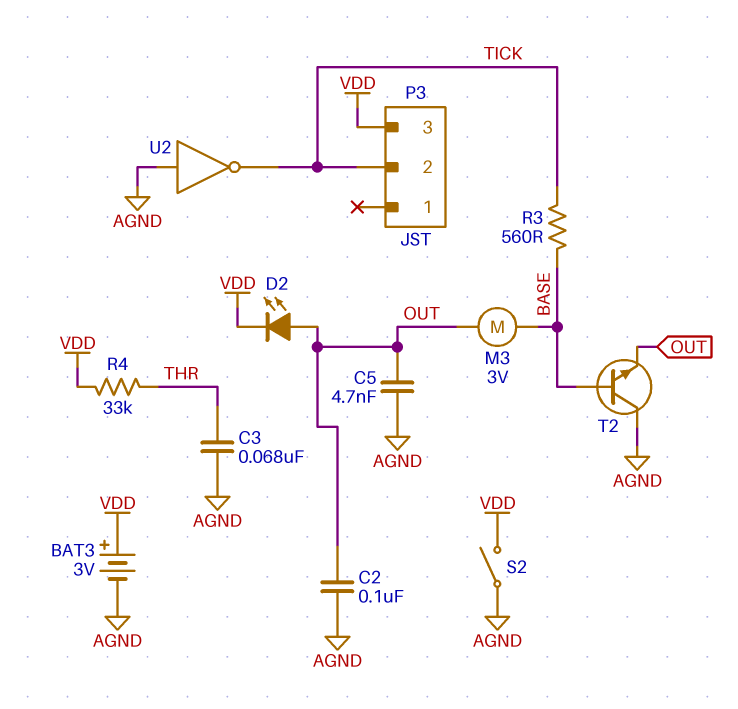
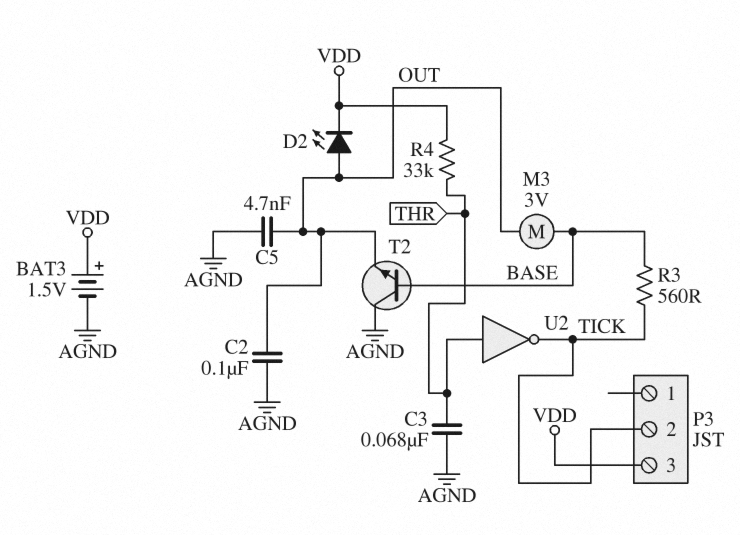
BAT3: 3V (plus VDD, minus AGND) -> 1.5V (plus VDD, minus AGND)
S2: switch (AGND, VDD) -> none
U2: NOT (in AGND, out TICK) -> NOT (in THR, out TICK)

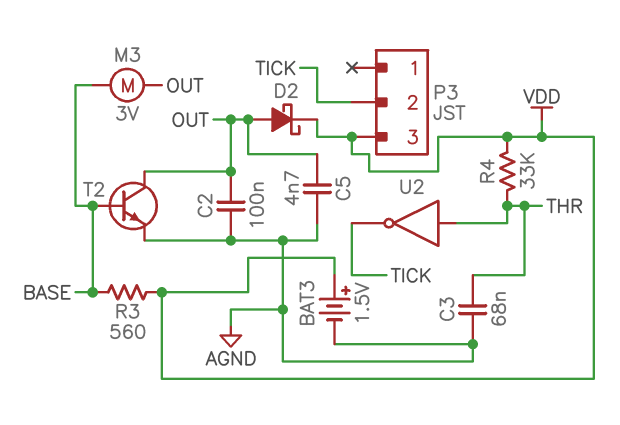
D2: LED (A OUT, K VDD) -> schottky (A OUT, K VDD)
R3: 560 (BASE, TICK) -> 560 (BASE, VDD)
T2: NPN (B BASE, C AGND, E OUT) -> NPN (B BASE, C OUT, E AGND)

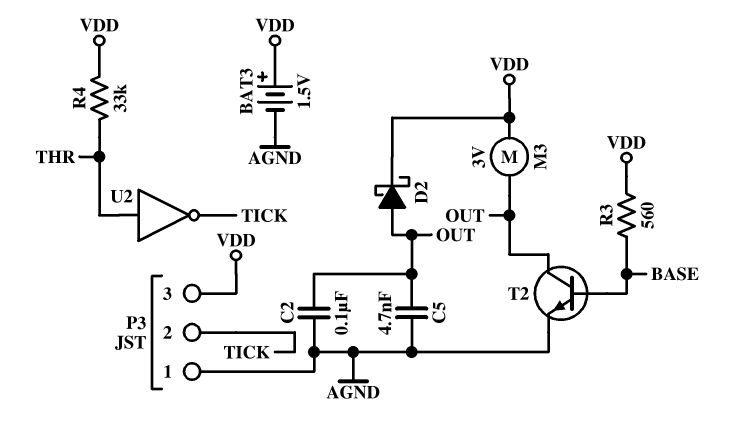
C3: 68nF (AGND, THR) -> none
M3: motor 3V (BASE, OUT) -> motor 3V (OUT, VDD)
P3 pin 1: none -> AGND

